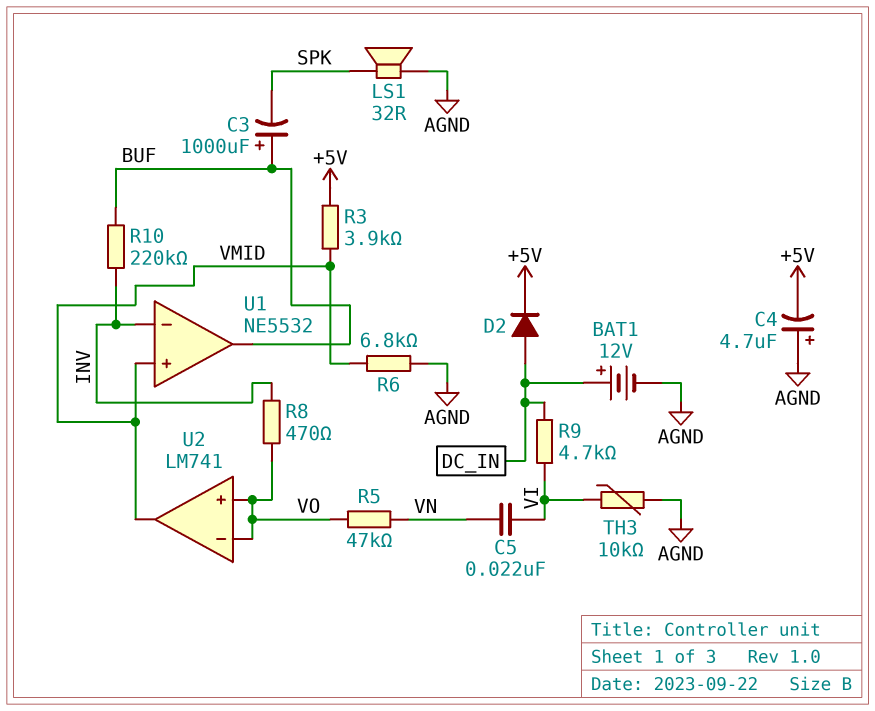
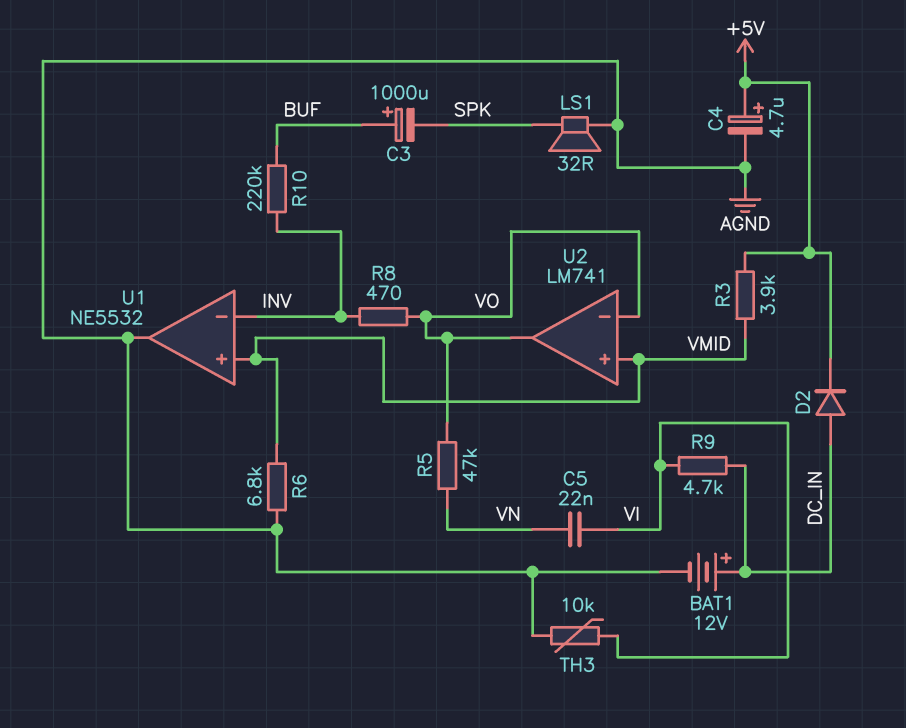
C4: 4.7uF (plus AGND, minus +5V) -> 4.7uF (plus +5V, minus AGND)
U1 pin out: BUF -> AGND
U2 pin in+: VO -> VMID
U2 pin out: VMID -> VO

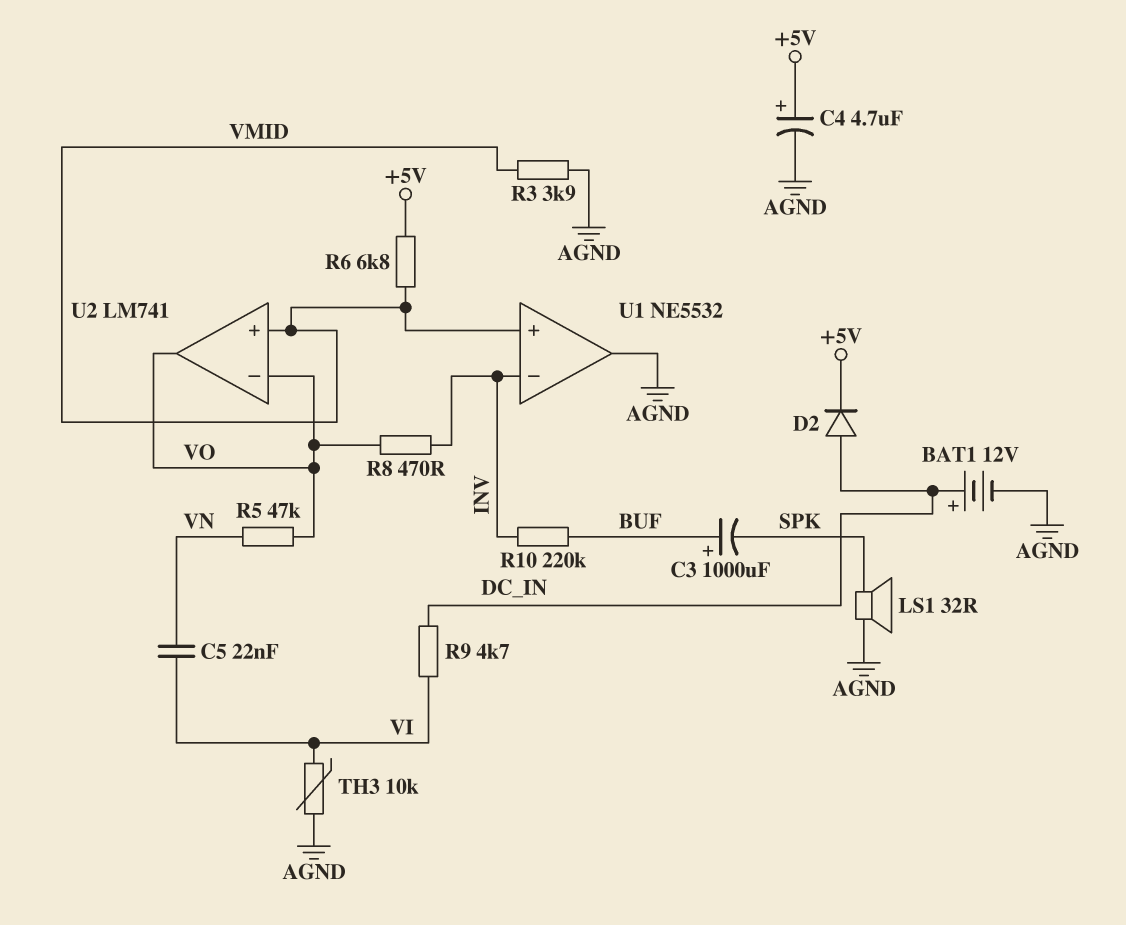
R3: 3.9k (+5V, VMID) -> 3.9k (AGND, VMID)
R6: 6.8k (AGND, VMID) -> 6.8k (+5V, VMID)

